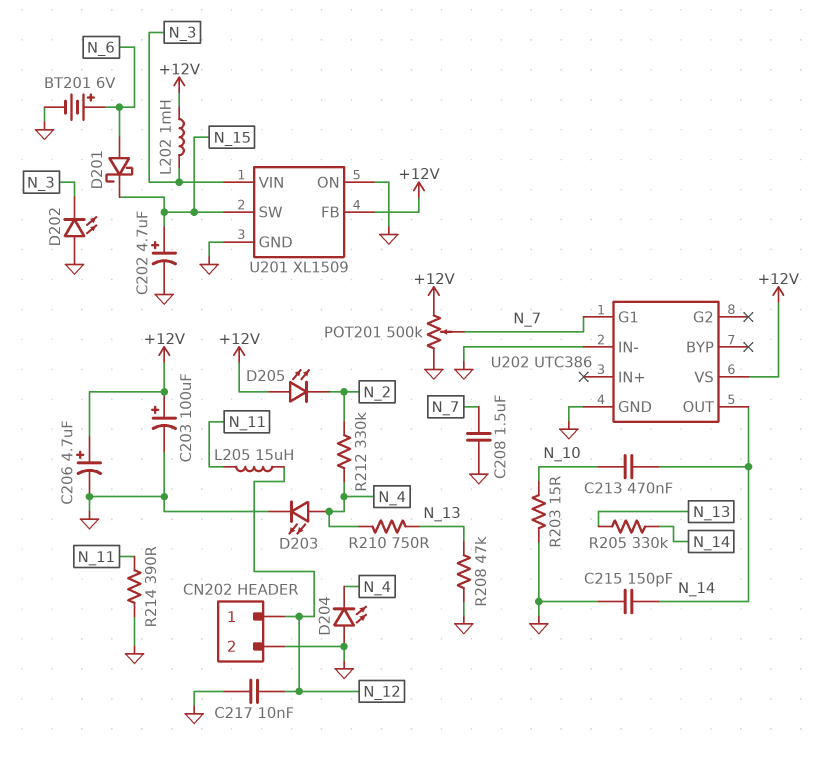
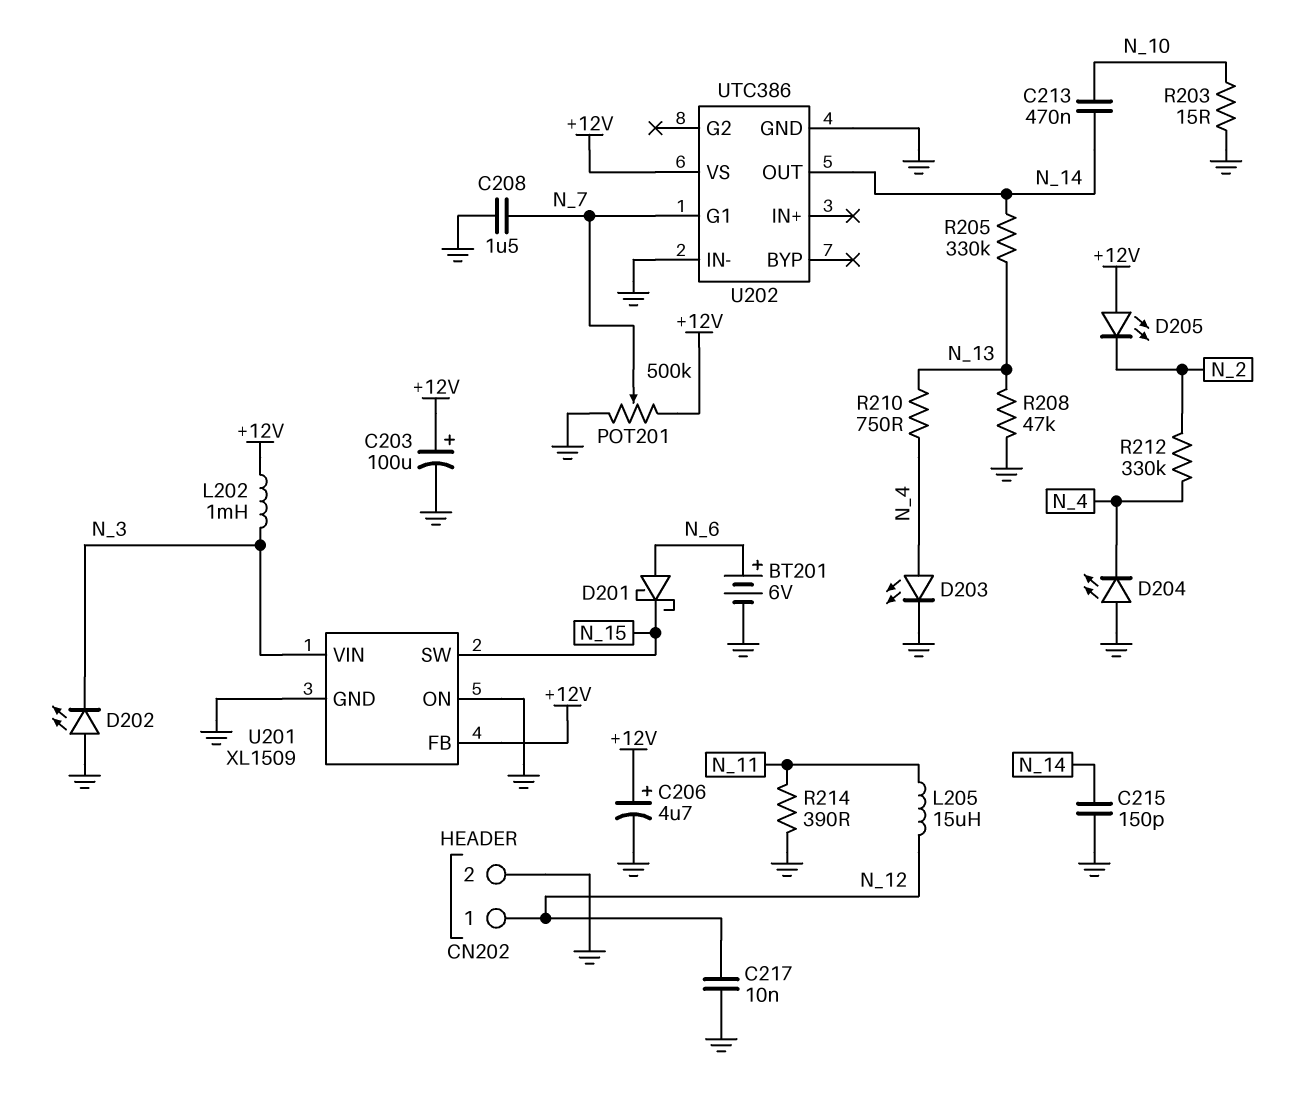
C202: 4.7uF (plus N_15, minus GND) -> none

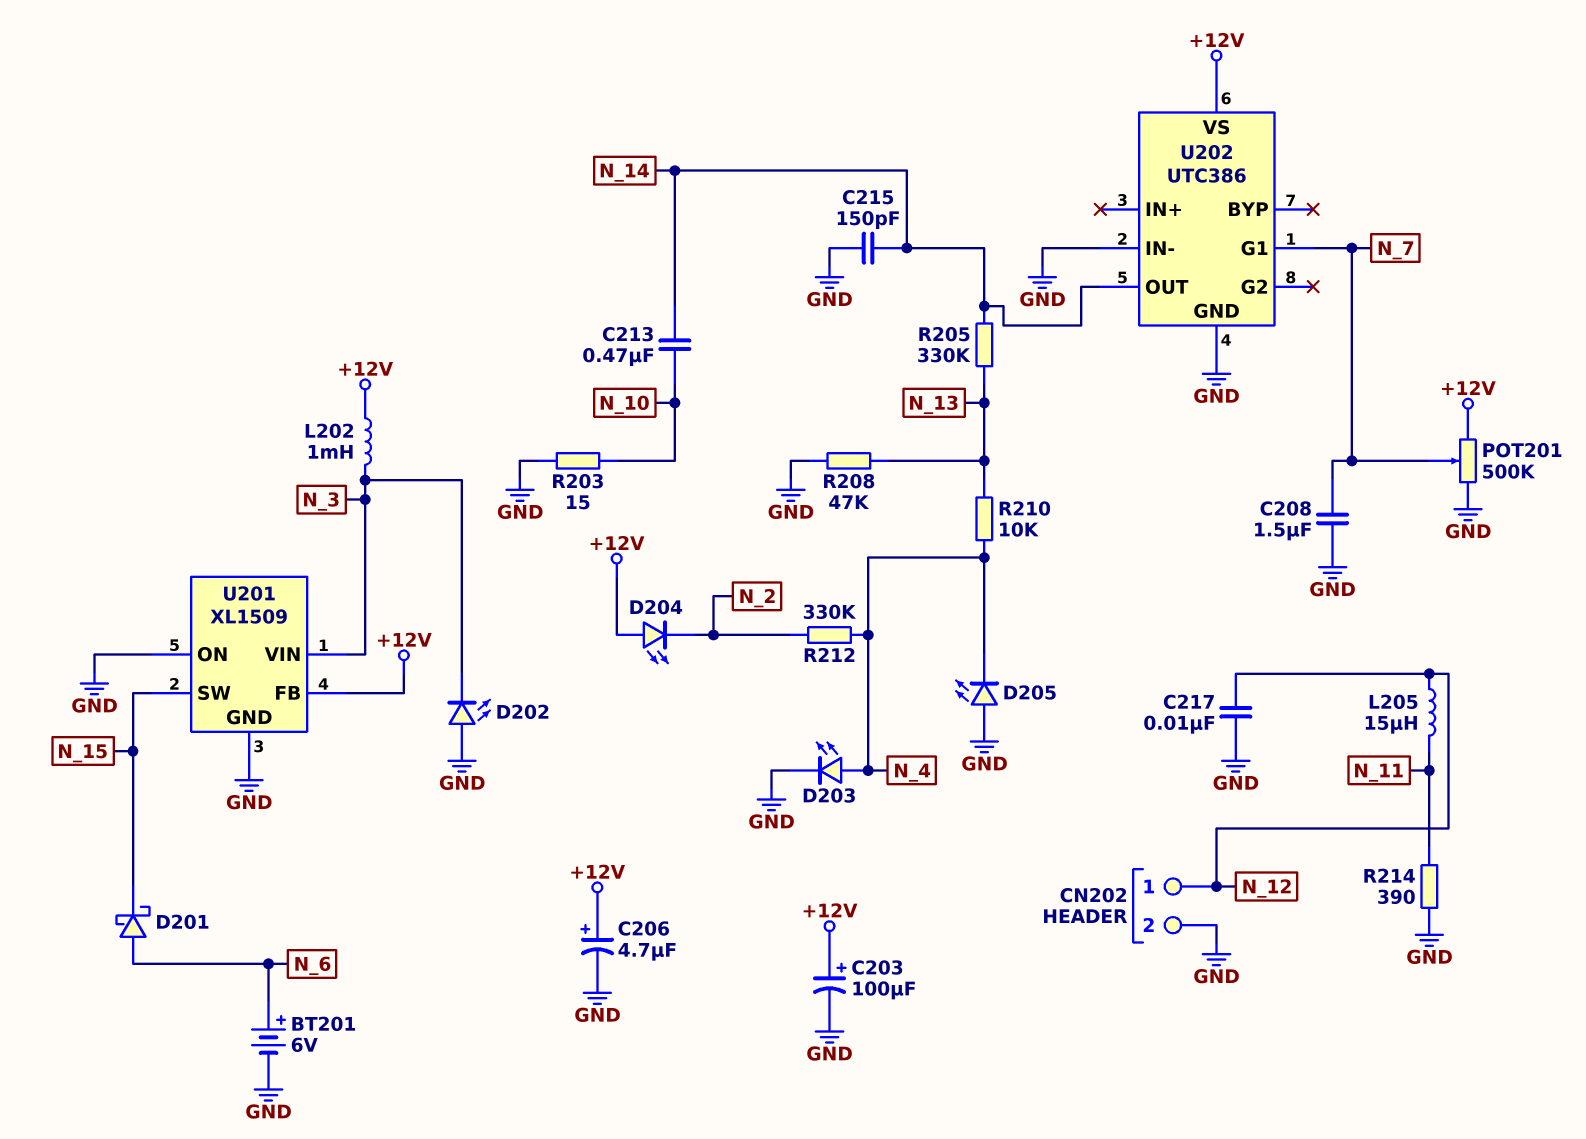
D204: LED (A GND, K N_4) -> LED (A +12V, K N_2)
D205: LED (A +12V, K N_2) -> LED (A GND, K N_4)
R210: 750 (N_4, N_13) -> 10k (N_4, N_13)

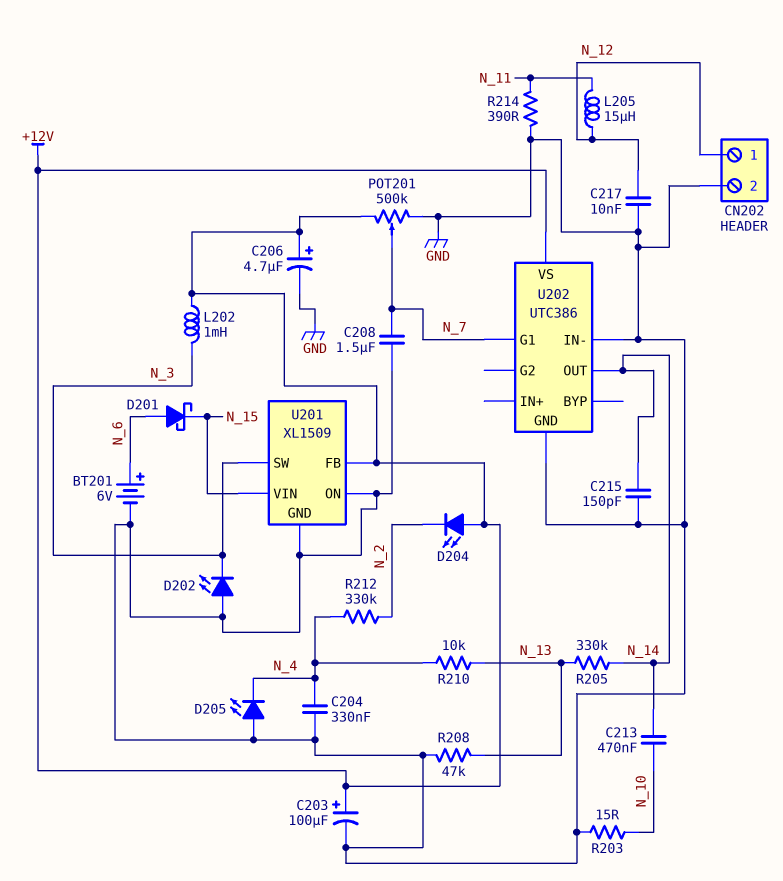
C204: none -> 330nF (GND, N_4)
D203: LED (A N_4, K GND) -> none
U201 pin SW: N_15 -> N_3
U201 pin VIN: N_3 -> N_15

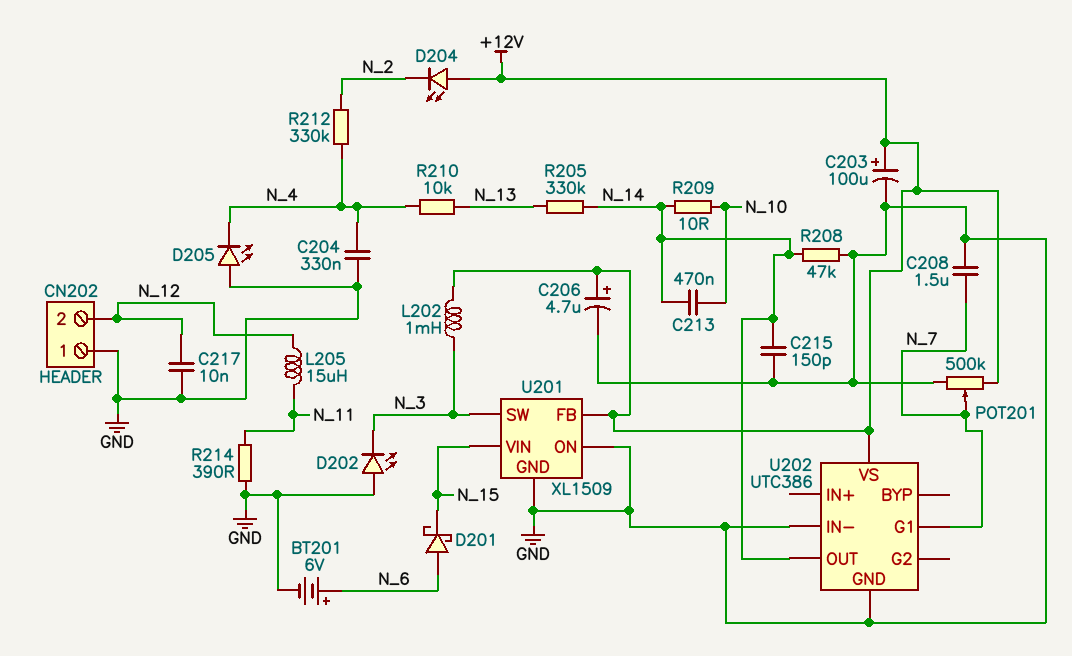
CN202 pin 1: N_12 -> GND
CN202 pin 2: GND -> N_12
R203: 15 (GND, N_10) -> none
R208: 47k (GND, N_13) -> 47k (GND, N_14)
R209: none -> 10 (N_10, N_14)

